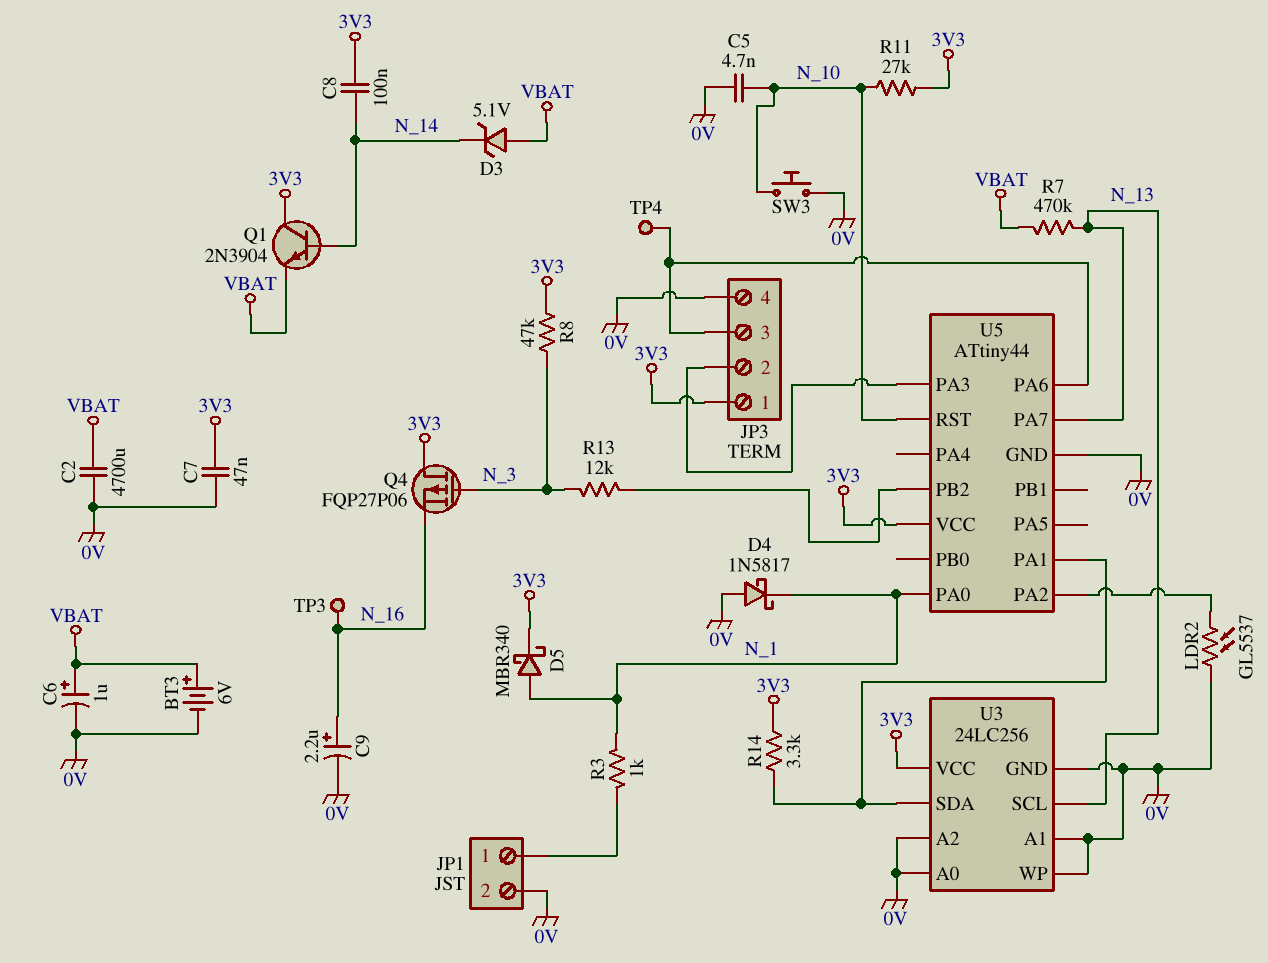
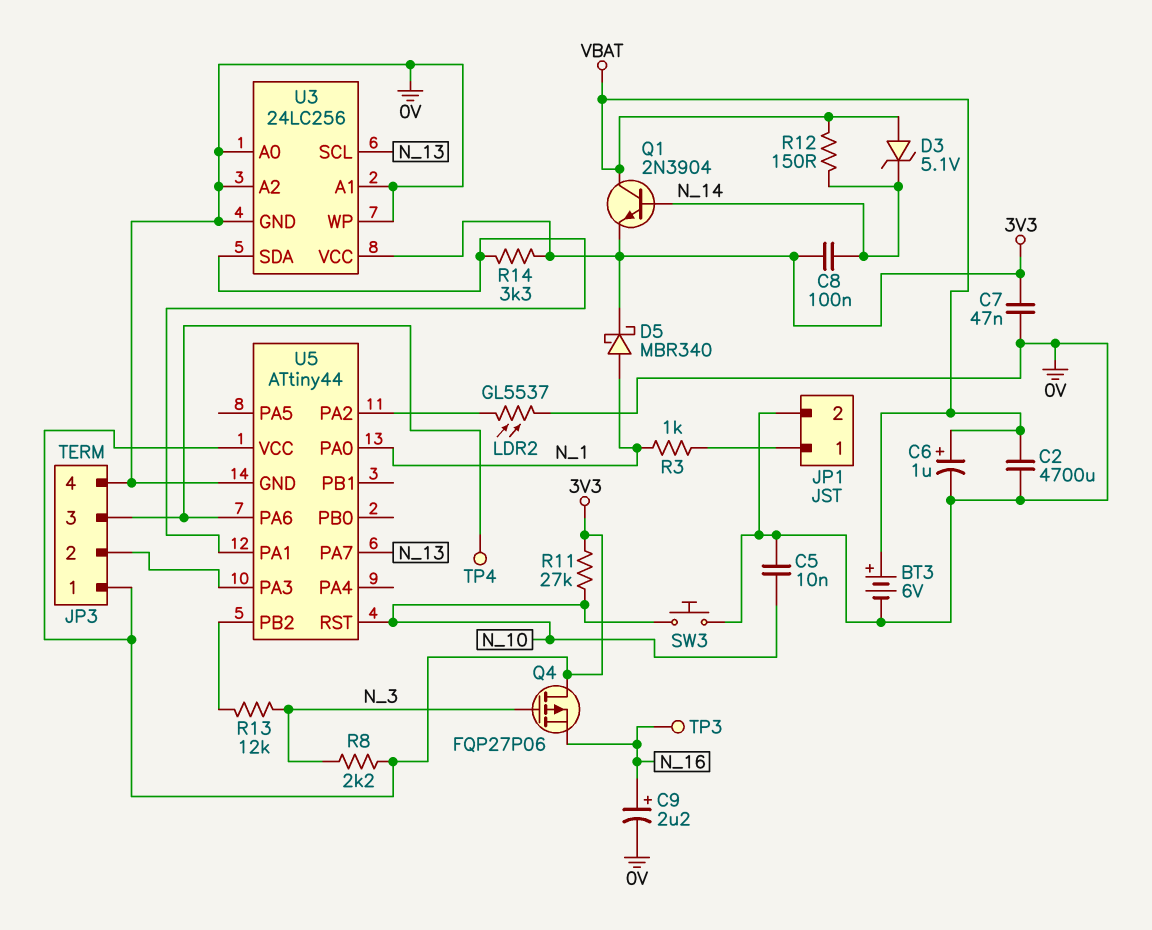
C5: 4.7nF (0V, N_10) -> 10nF (0V, N_10)
D4: schottky 1N5817 (A 0V, K N_1) -> none
Q1: NPN 2N3904 (B N_14, C 3V3, E VBAT) -> NPN 2N3904 (B N_14, C VBAT, E 3V3)
R7: 470k (N_13, VBAT) -> none
R8: 47k (3V3, N_3) -> 2.2k (3V3, N_3)
R12: none -> 150 (N_14, VBAT)

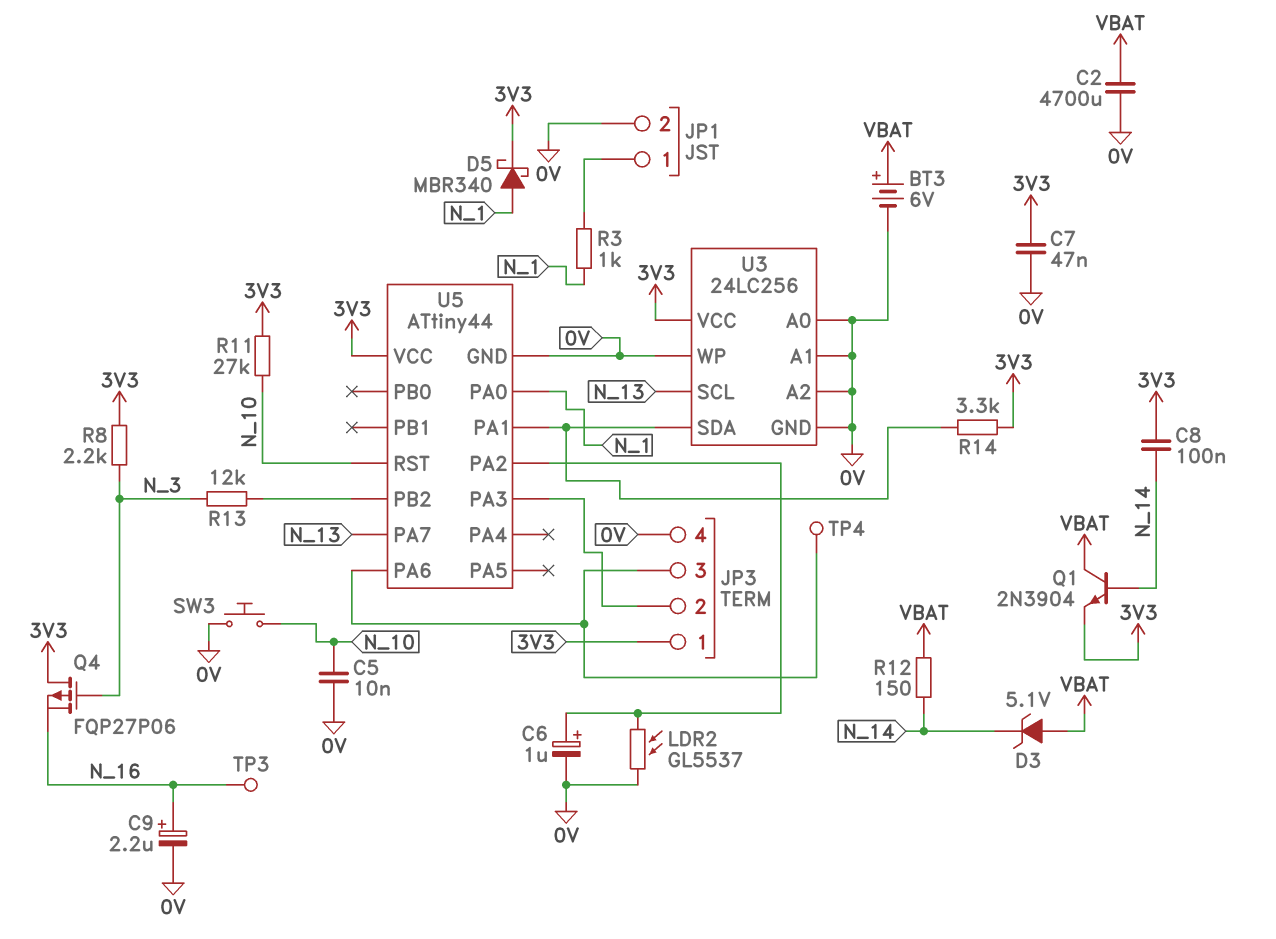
C6: 1uF (plus VBAT, minus 0V) -> 1uF (plus U5/PA2, minus 0V)

